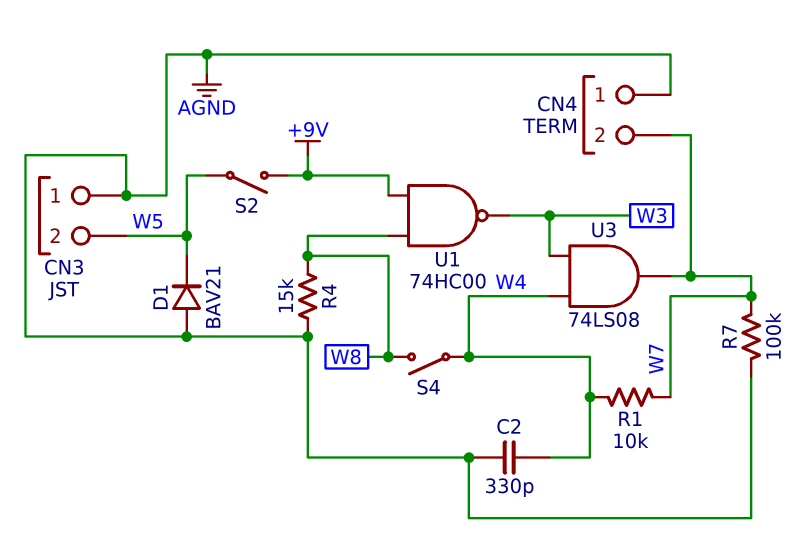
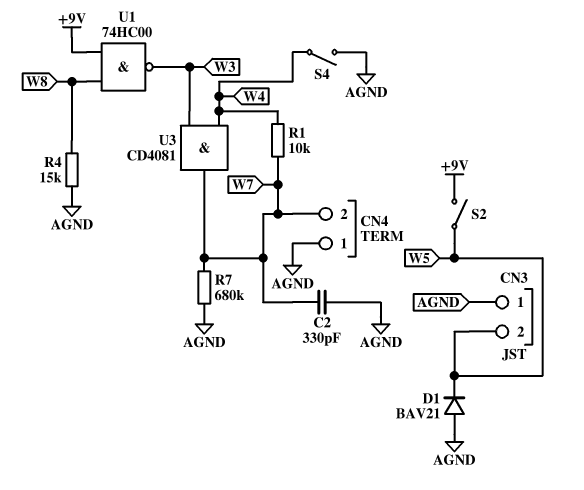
C2: 330pF (AGND, W4) -> 330pF (AGND, W7)
R7: 100k (AGND, W7) -> 680k (AGND, W7)
S4: switch (W4, W8) -> switch (AGND, W4)
U3: AND 74LS08 (in W3, in W4, out W7) -> AND CD4081 (in W3, in W4, out W7)

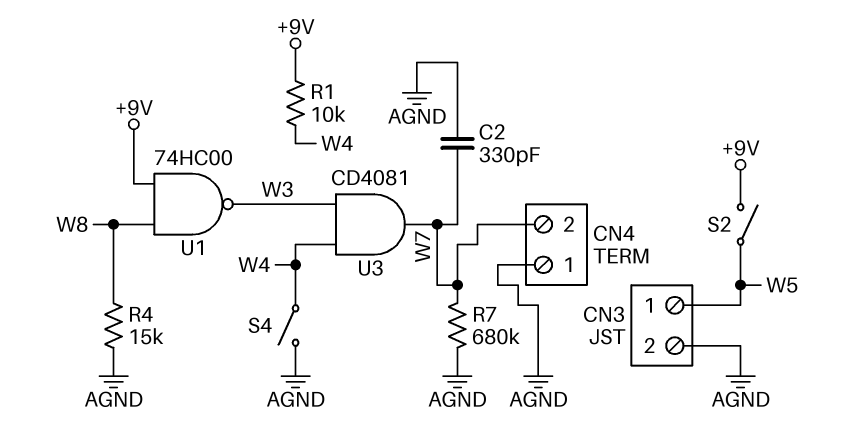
CN3 pin 1: AGND -> W5
CN3 pin 2: W5 -> AGND
D1: diode BAV21 (A AGND, K W5) -> none
R1: 10k (W4, W7) -> 10k (+9V, W4)

